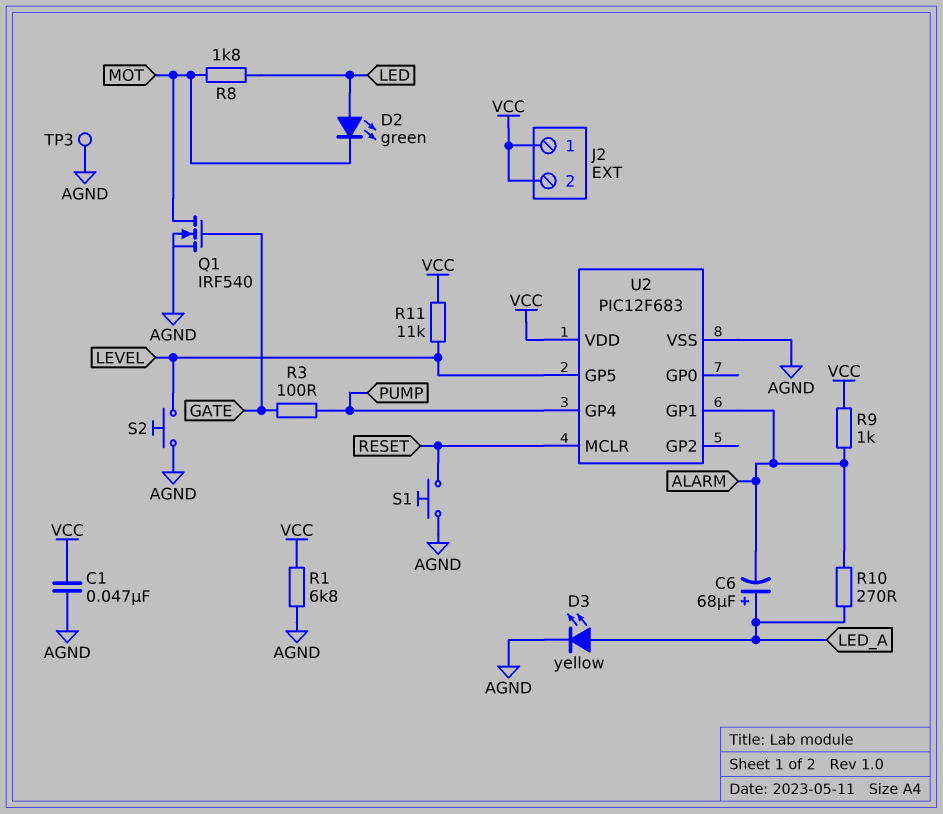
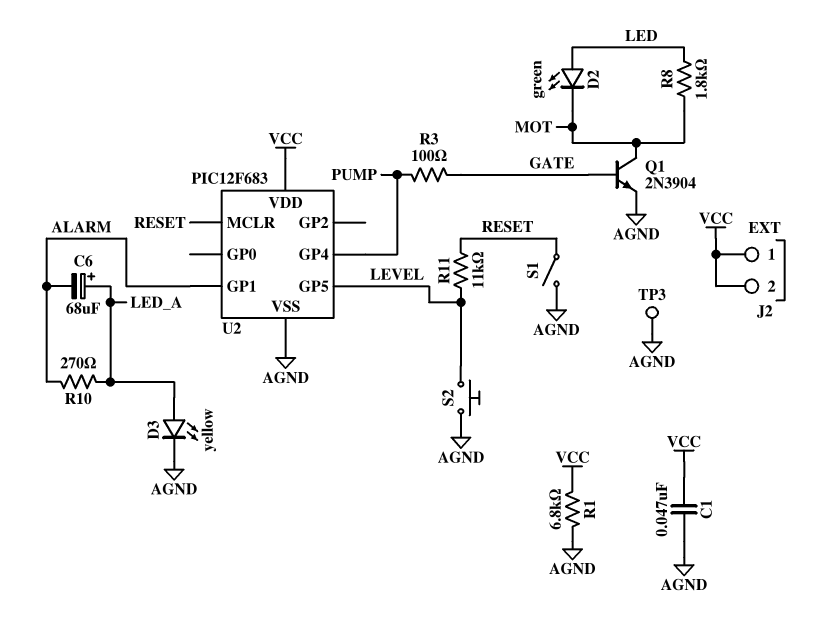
Q1: NMOS IRF540 (G GATE, D MOT, S AGND) -> NPN 2N3904 (B GATE, C MOT, E AGND)
R9: 1k (ALARM, VCC) -> none
R11: 11k (LEVEL, VCC) -> 11k (LEVEL, RESET)
S1: button (AGND, RESET) -> switch (AGND, RESET)

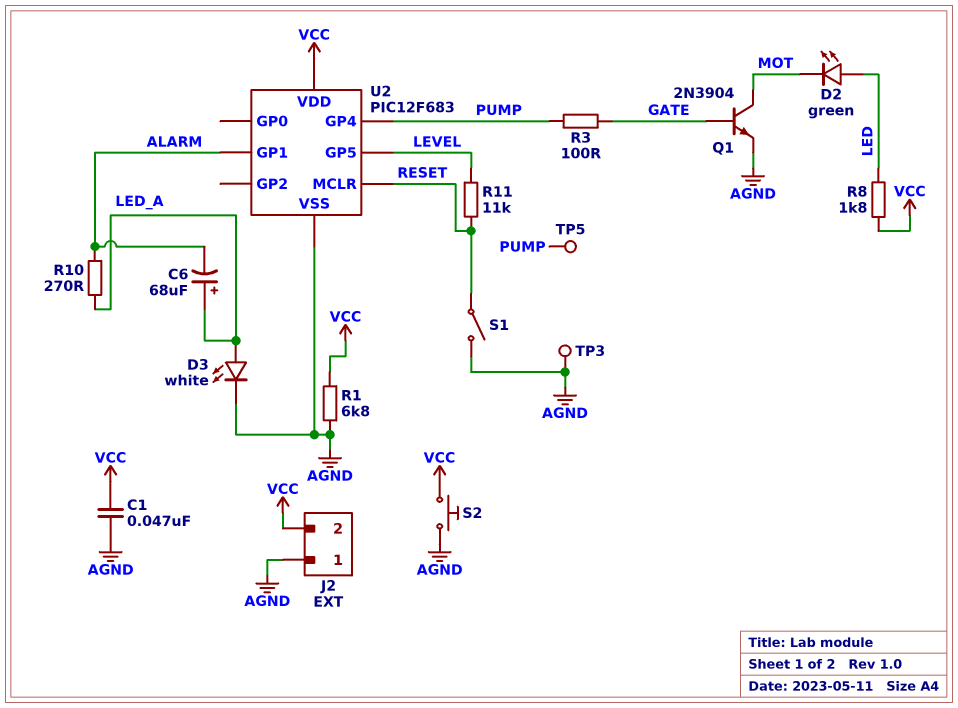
D3: LED yellow (A LED_A, K AGND) -> LED white (A LED_A, K AGND)
J2 pin 1: VCC -> AGND
R8: 1.8k (LED, MOT) -> 1.8k (LED, VCC)
S2: button (AGND, LEVEL) -> button (AGND, VCC)
TP5: none -> test point (PUMP)

